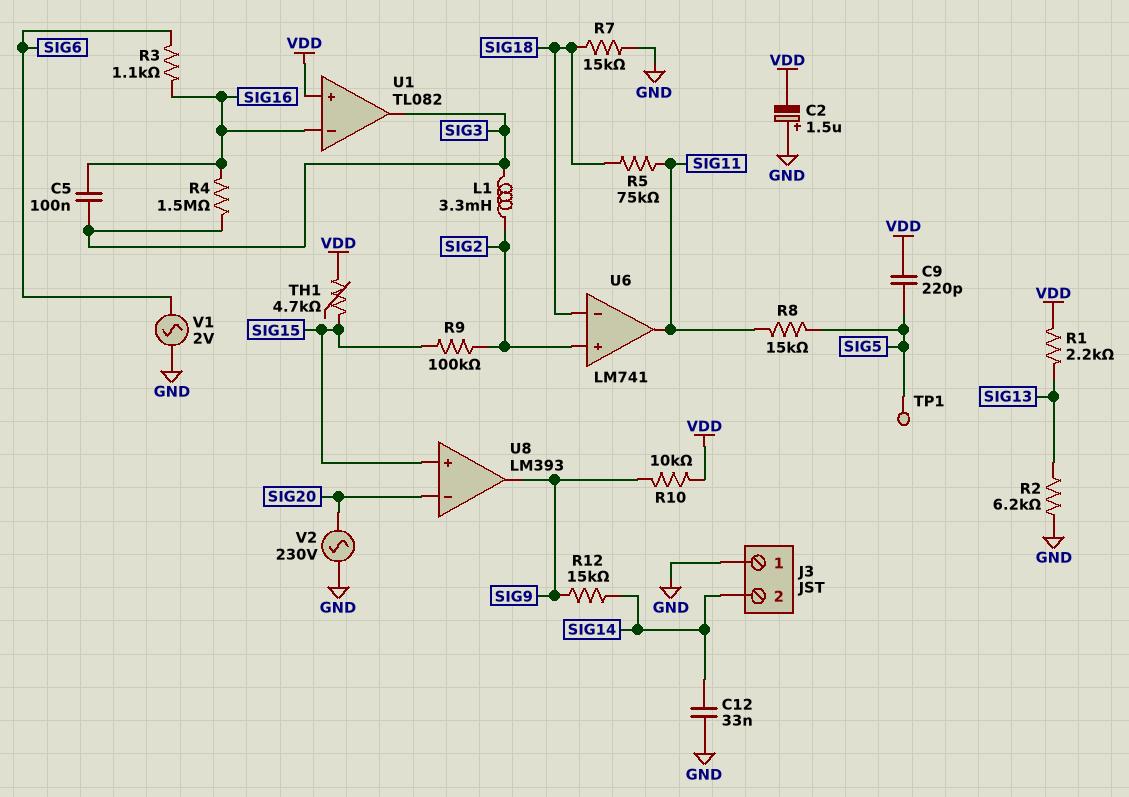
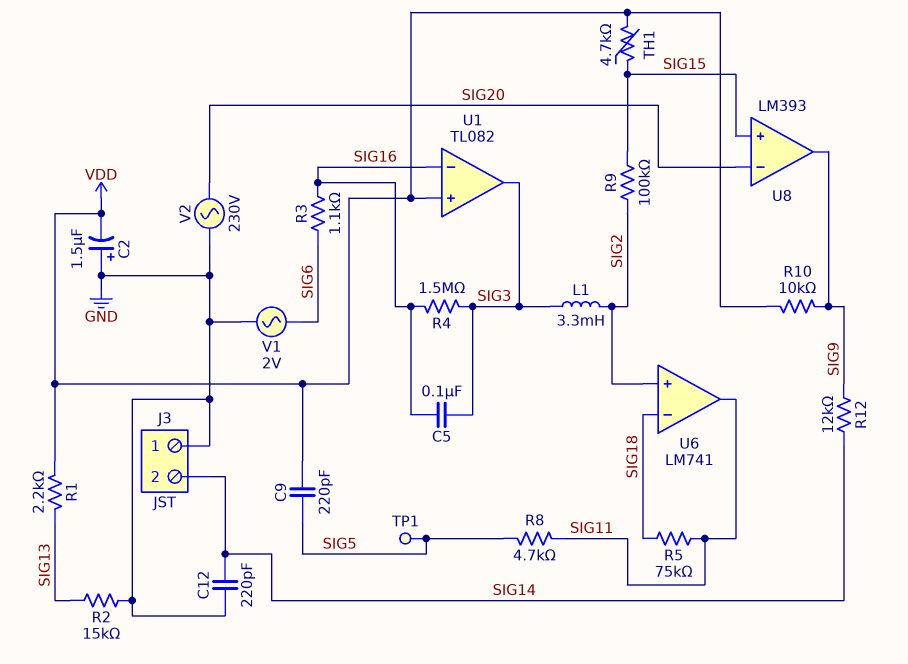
C12: 33nF (GND, SIG14) -> 220pF (GND, SIG14)
R2: 6.2k (GND, SIG13) -> 15k (GND, SIG13)
R7: 15k (GND, SIG18) -> none
R8: 15k (SIG5, SIG11) -> 4.7k (SIG5, SIG11)
R12: 15k (SIG9, SIG14) -> 12k (SIG9, SIG14)

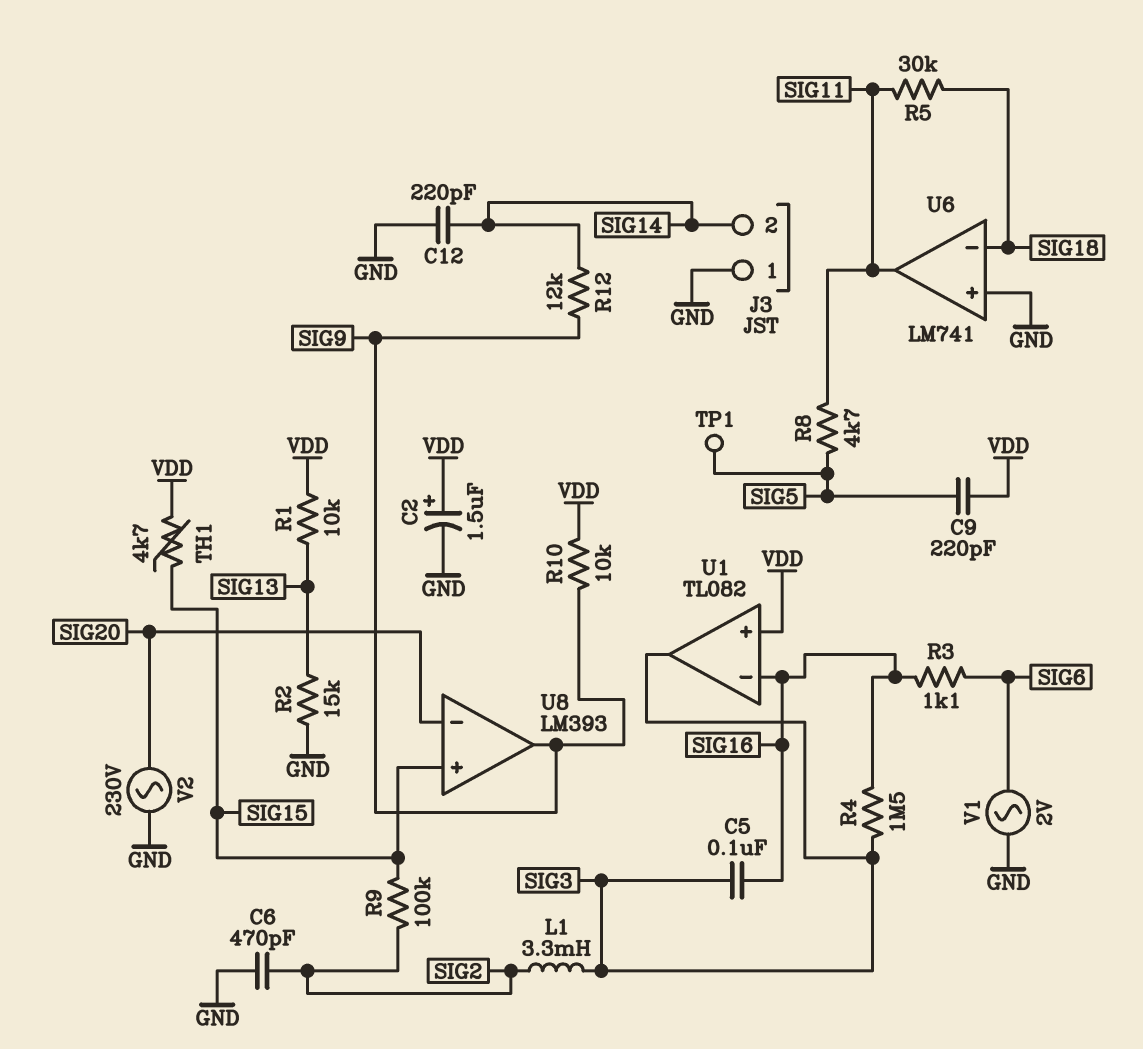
C2: 1.5uF (plus GND, minus VDD) -> 1.5uF (plus VDD, minus GND)
C6: none -> 470pF (GND, SIG2)
R1: 2.2k (SIG13, VDD) -> 10k (SIG13, VDD)
R5: 75k (SIG11, SIG18) -> 30k (SIG11, SIG18)
U6 pin in+: SIG2 -> GND

